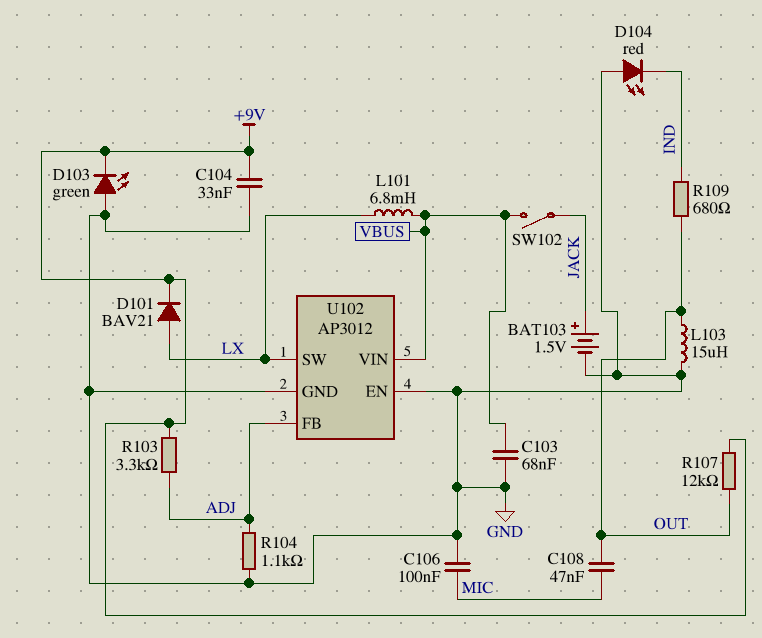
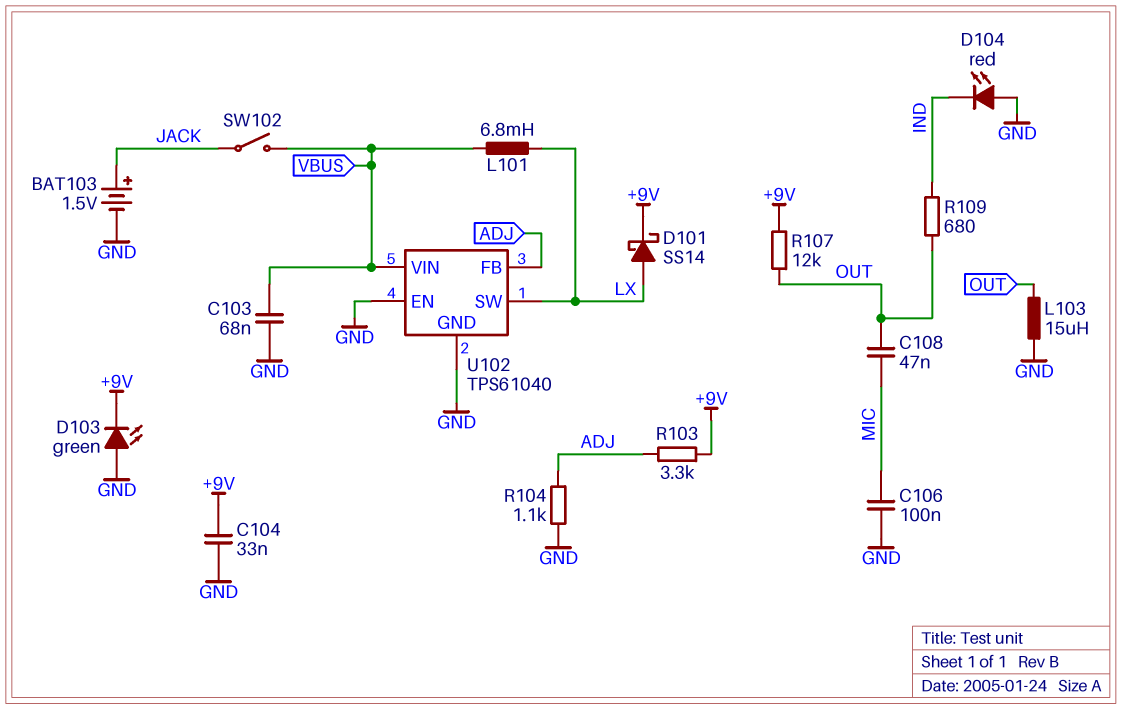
D101: diode BAV21 (A LX, K +9V) -> schottky SS14 (A LX, K +9V)
U102: AP3012 -> TPS61040

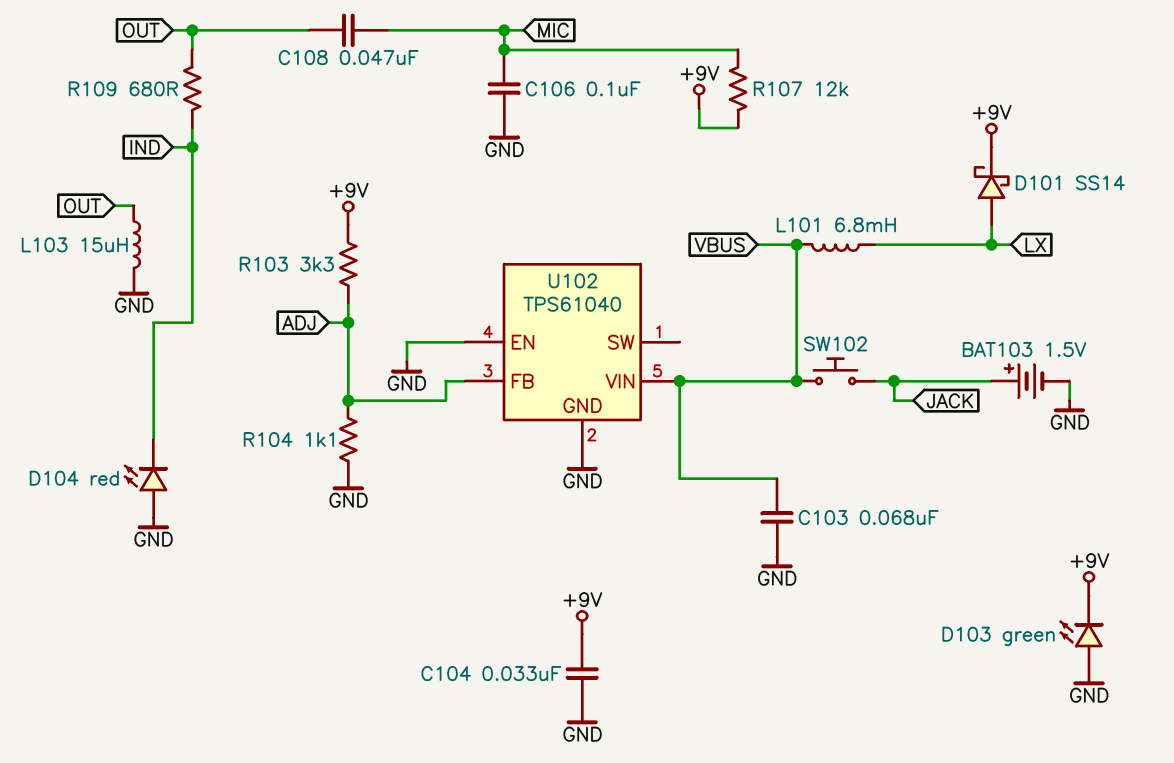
R107: 12k (+9V, OUT) -> 12k (+9V, MIC)
SW102: switch (JACK, VBUS) -> button (JACK, VBUS)
U102 pin SW: LX -> none

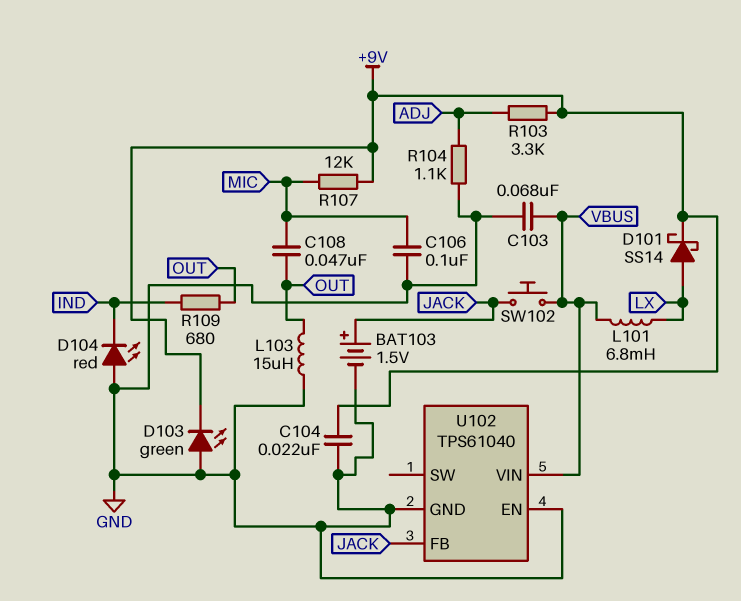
C104: 33nF (+9V, GND) -> 22nF (+9V, GND)
U102 pin FB: ADJ -> JACK

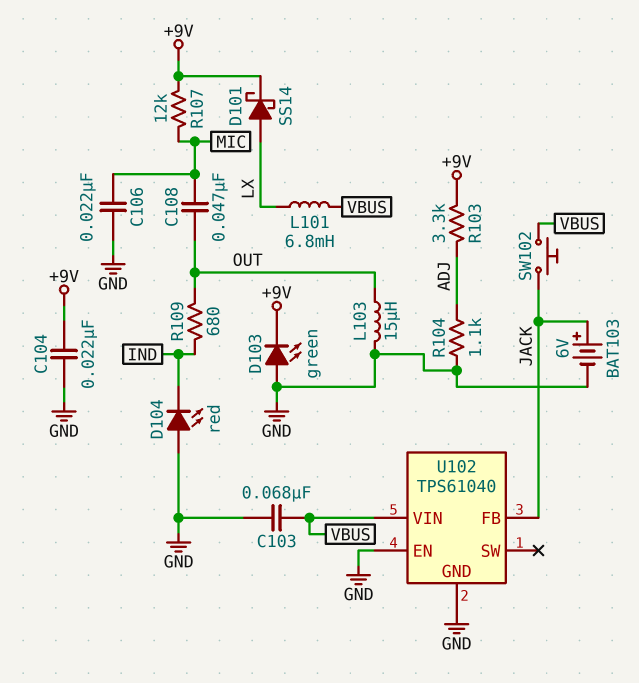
BAT103: 1.5V (plus JACK, minus GND) -> 6V (plus JACK, minus GND)
C106: 100nF (GND, MIC) -> 22nF (GND, MIC)

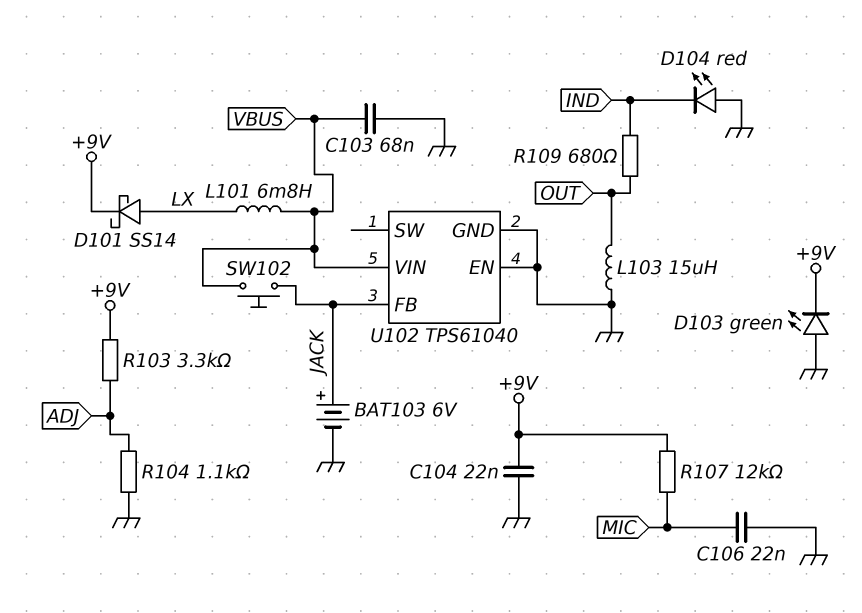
C108: 47nF (MIC, OUT) -> none

